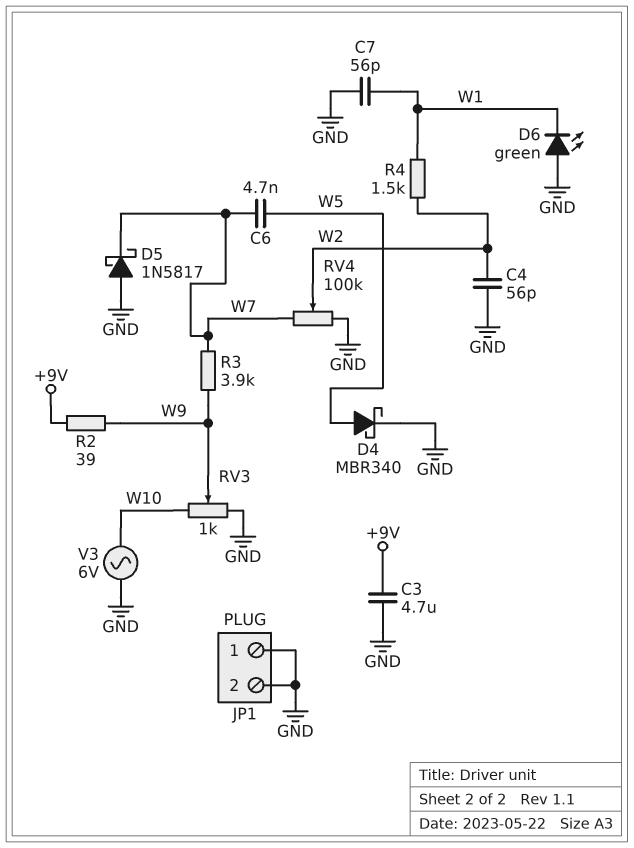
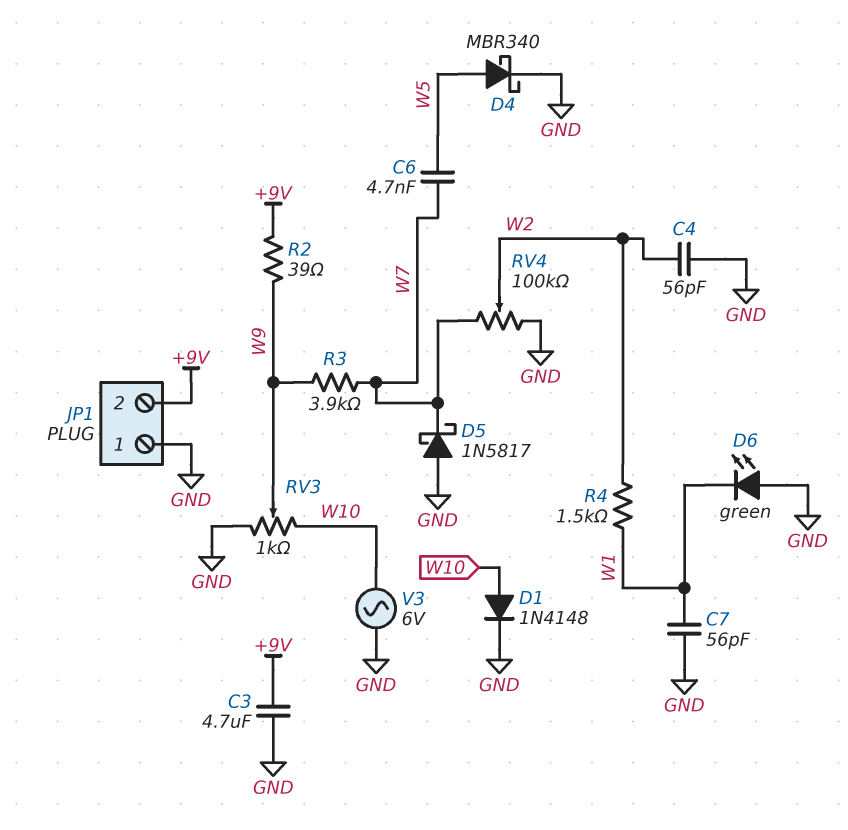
D1: none -> diode 1N4148 (A W10, K GND)
JP1 pin 2: GND -> +9V

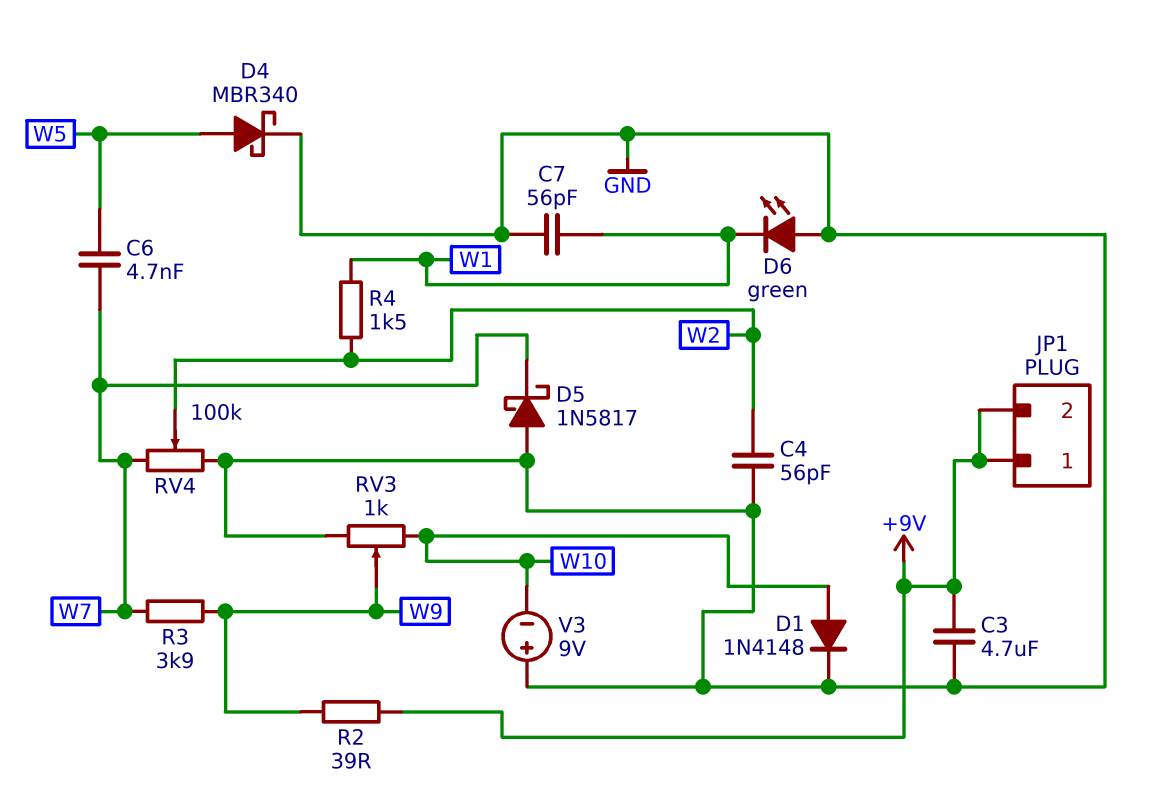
JP1 pin 1: GND -> +9V
V3: AC 6V (GND, W10) -> 9V (plus GND, minus W10)

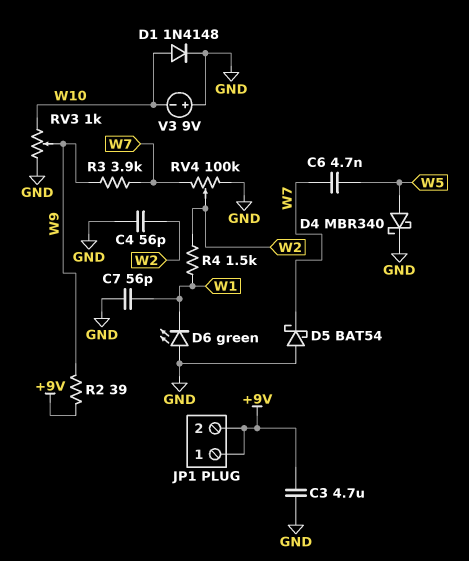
D5: schottky 1N5817 (A GND, K W7) -> schottky BAT54 (A GND, K W7)

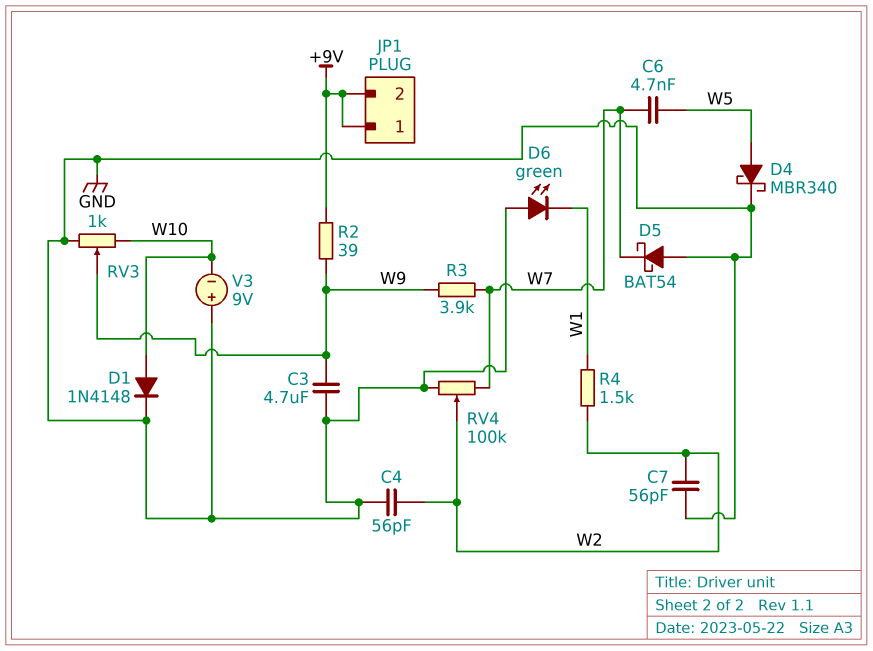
C3: 4.7uF (+9V, GND) -> 4.7uF (GND, W9)
C7: 56pF (GND, W1) -> 56pF (GND, W2)

